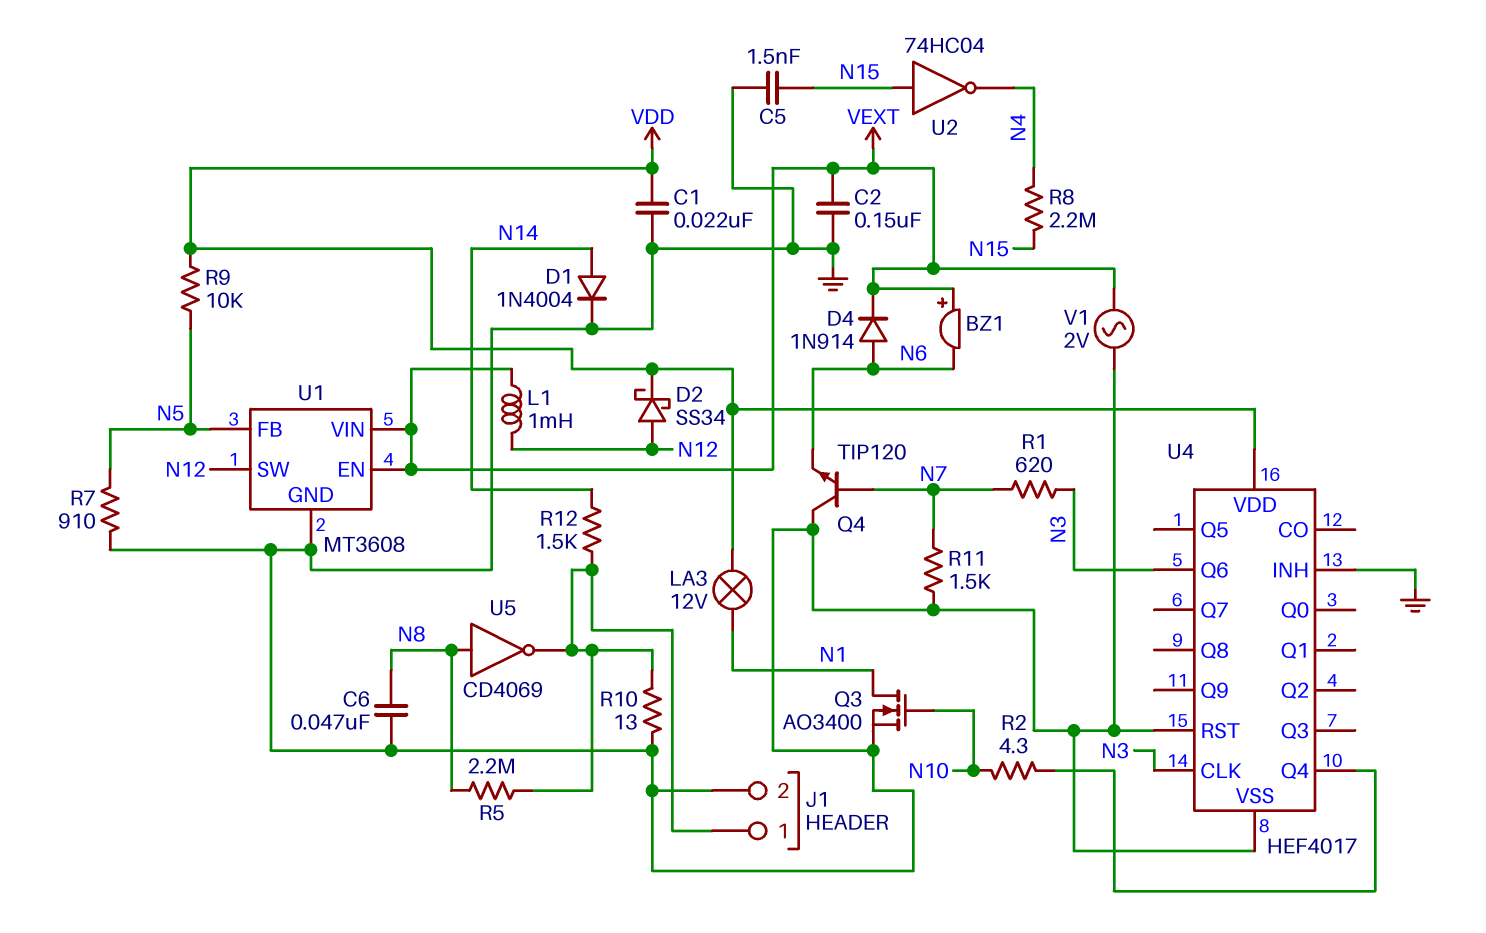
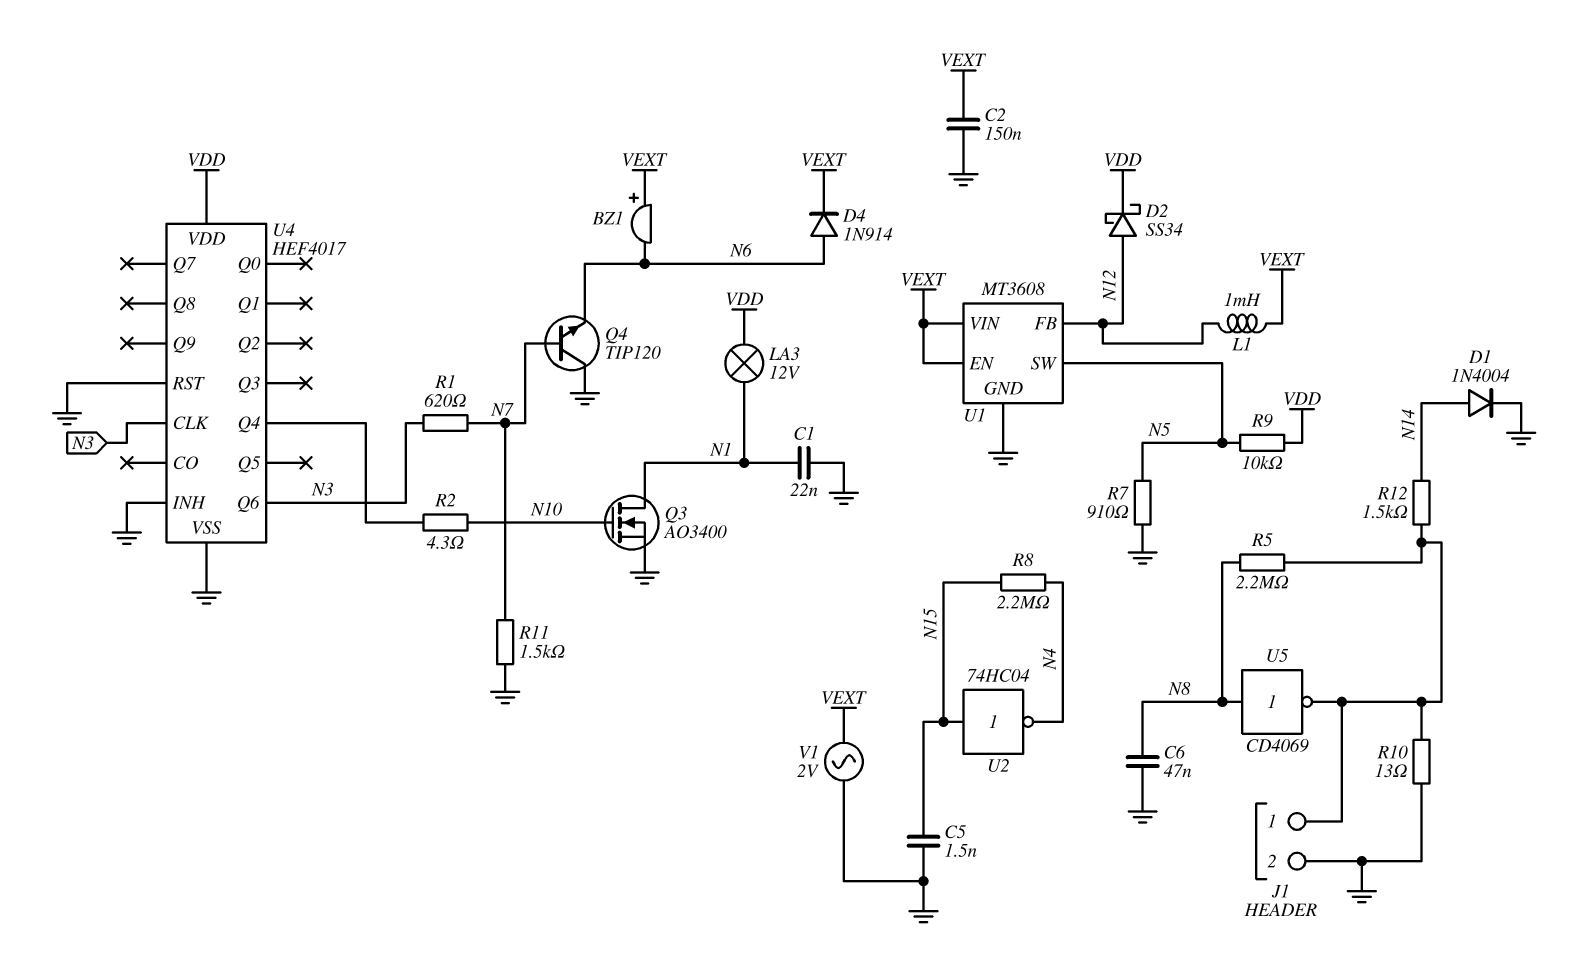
C1: 22nF (GND, VDD) -> 22nF (GND, N1)
U1 pin FB: N5 -> N12
U1 pin SW: N12 -> N5

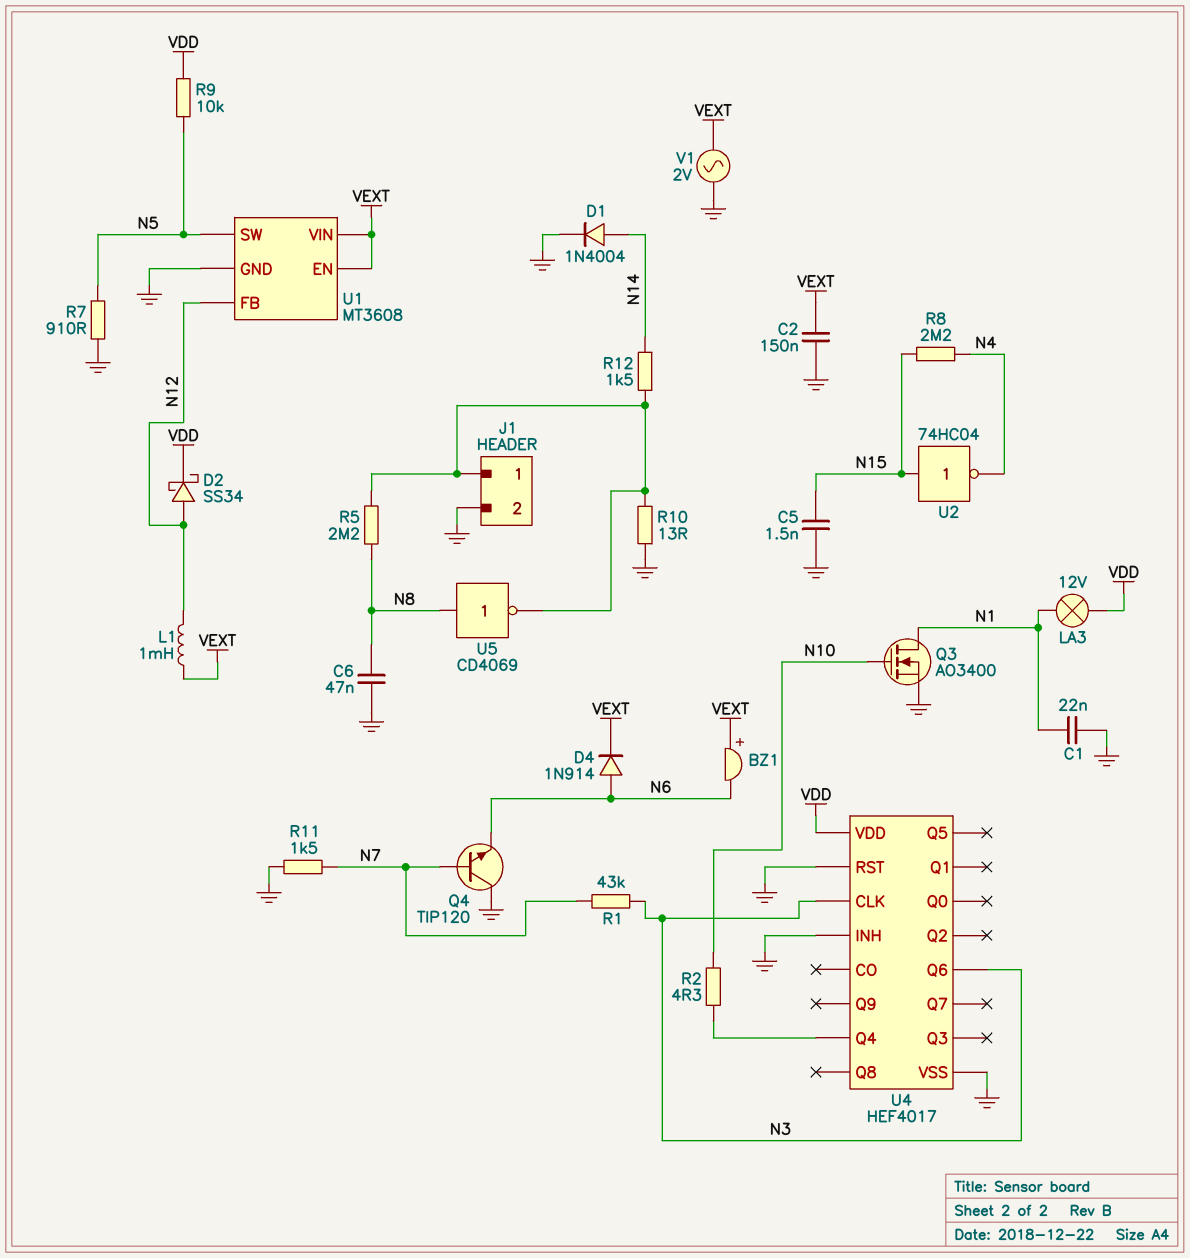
R1: 620 (N3, N7) -> 43k (N3, N7)

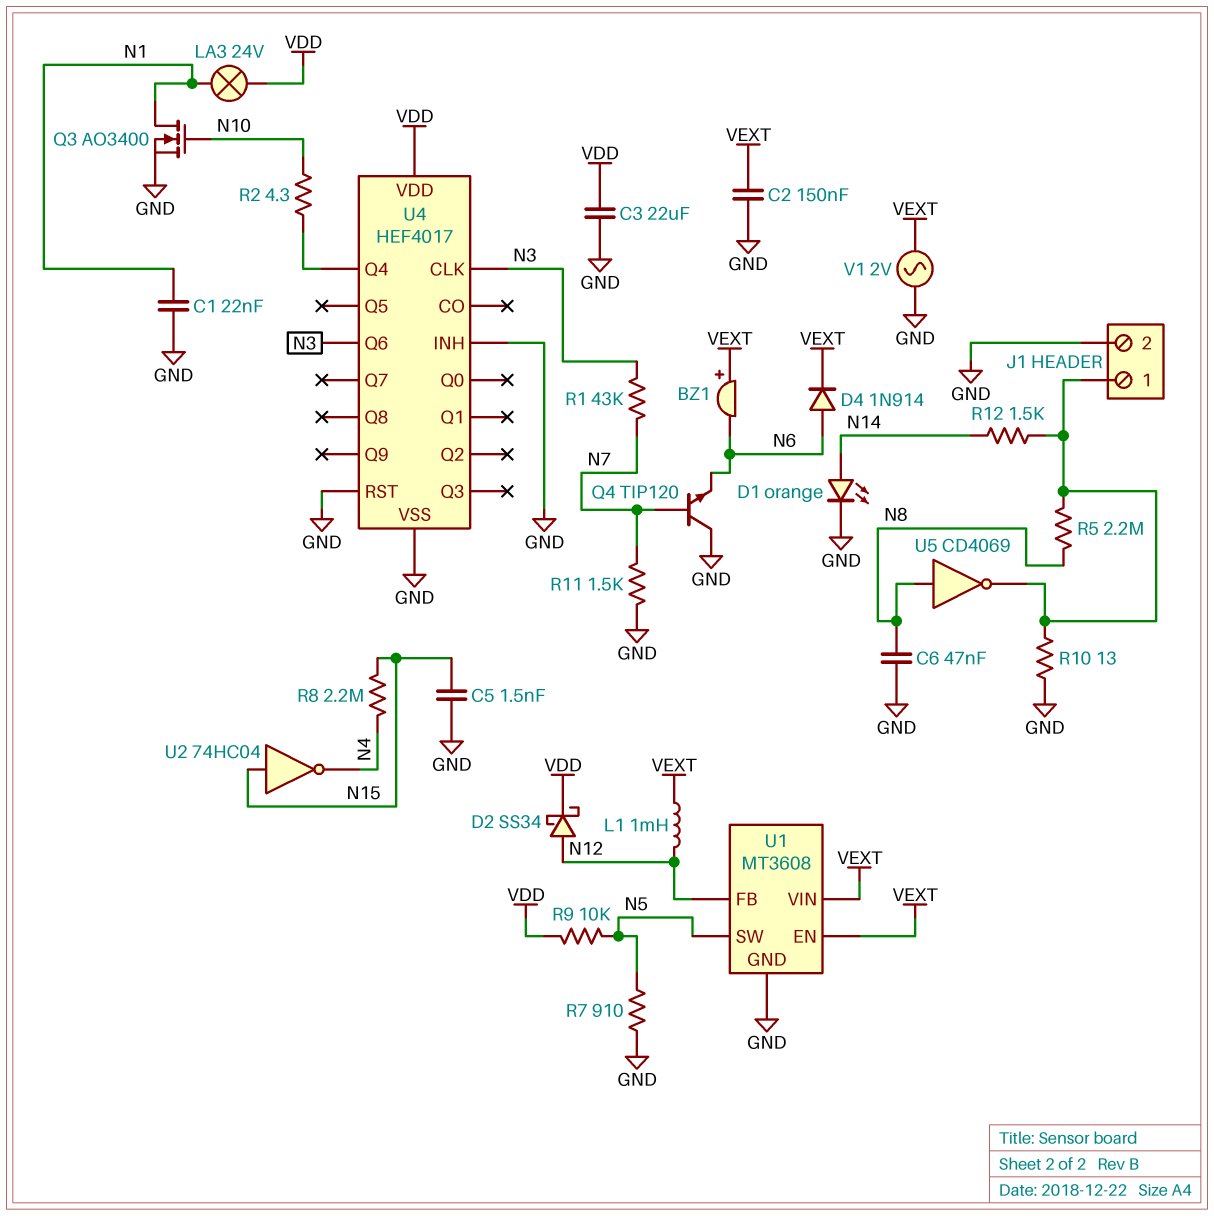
C3: none -> 22uF (GND, VDD)
D1: diode 1N4004 (A N14, K GND) -> LED orange (A N14, K GND)
LA3: lamp 12V (N1, VDD) -> lamp 24V (N1, VDD)

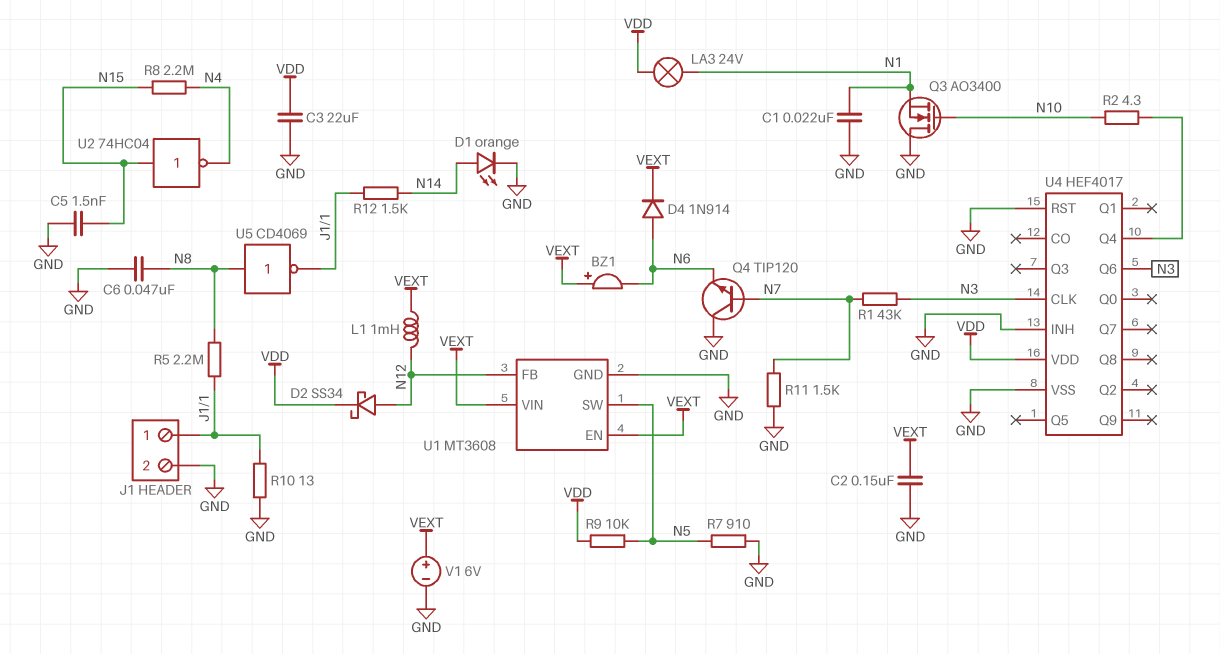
Q3: NMOS AO3400 (G N10, D N1, S GND) -> NMOS AO3400 (G N10, D GND, S N1)
V1: AC 2V (GND, VEXT) -> 6V (plus VEXT, minus GND)

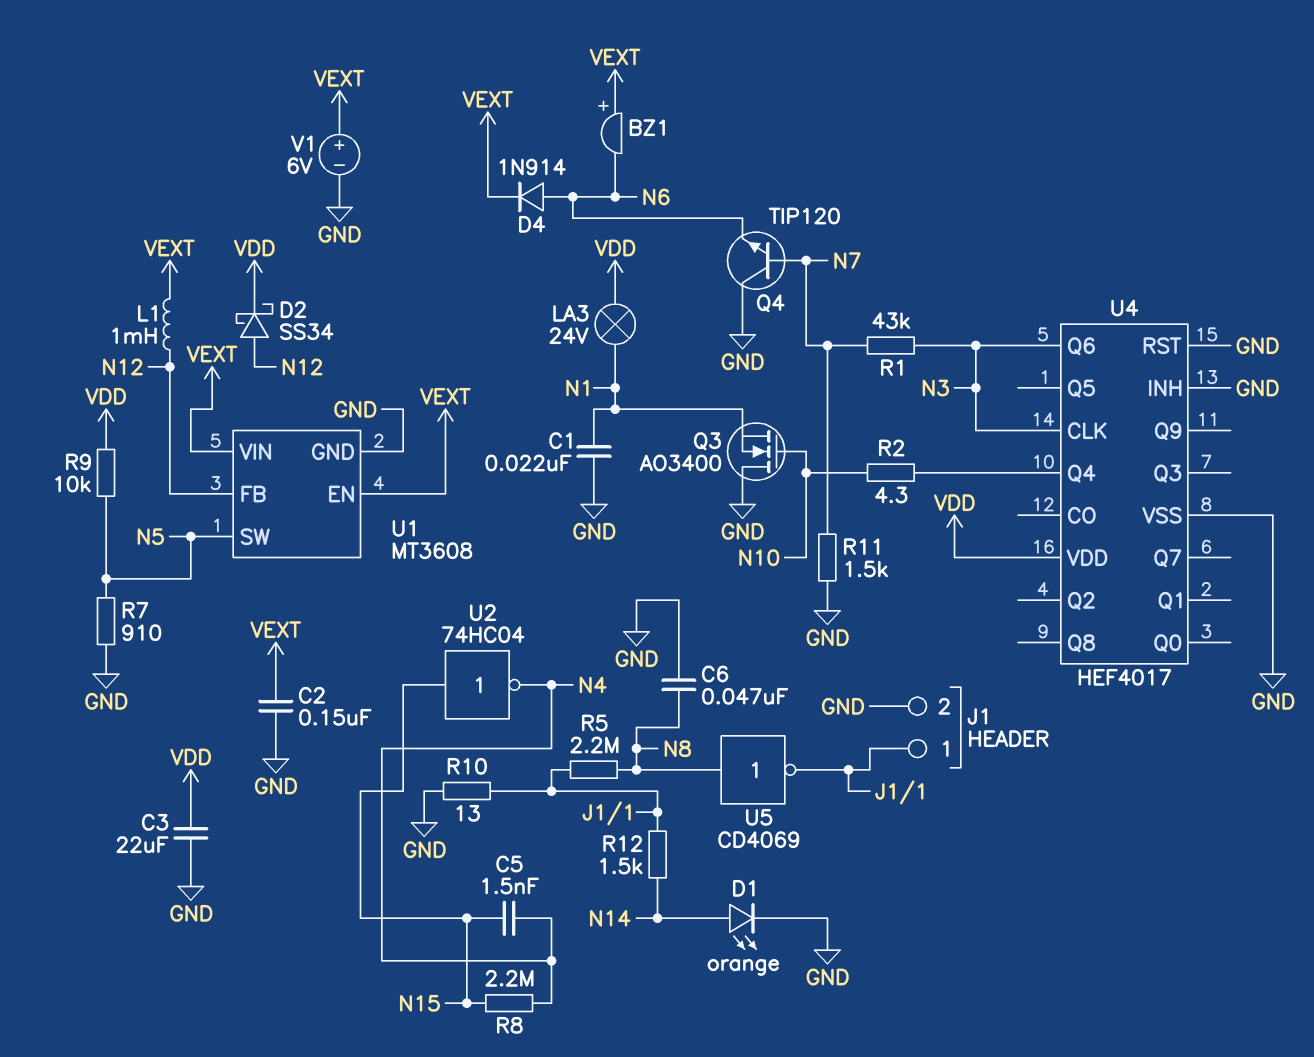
C5: 1.5nF (GND, N15) -> 1.5nF (N4, N15)

